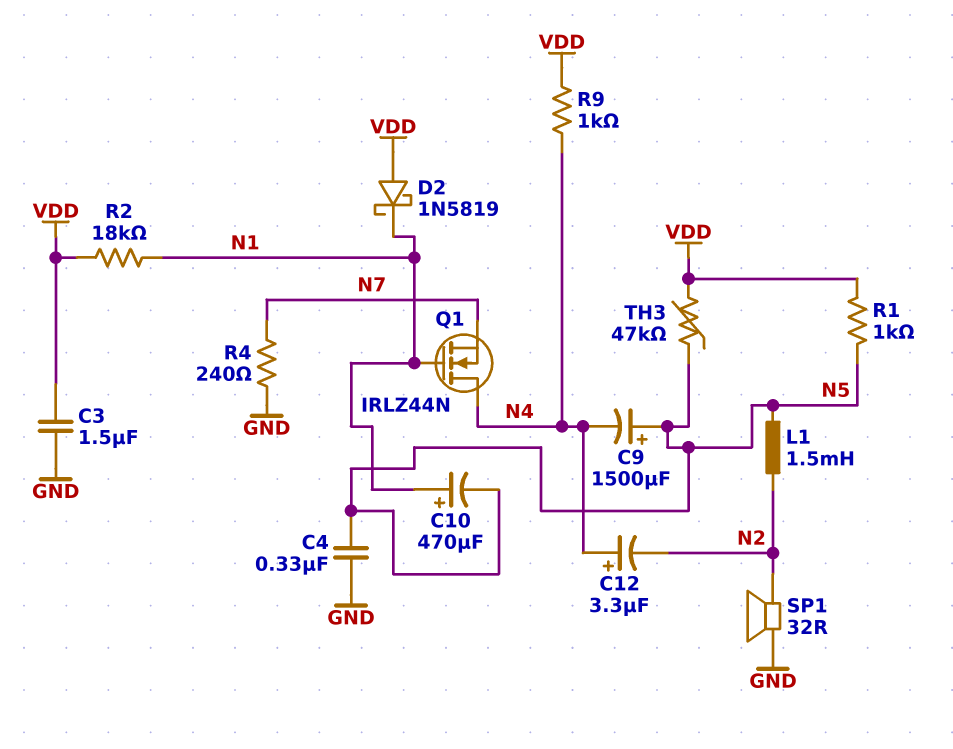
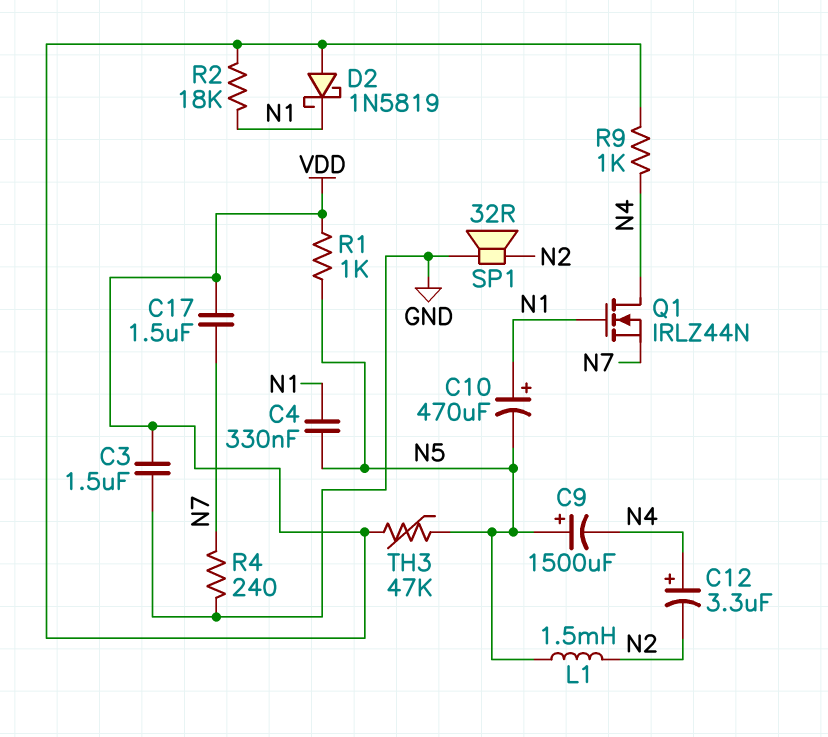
C4: 330nF (GND, N5) -> 330nF (N1, N5)
C17: none -> 1.5uF (N7, VDD)

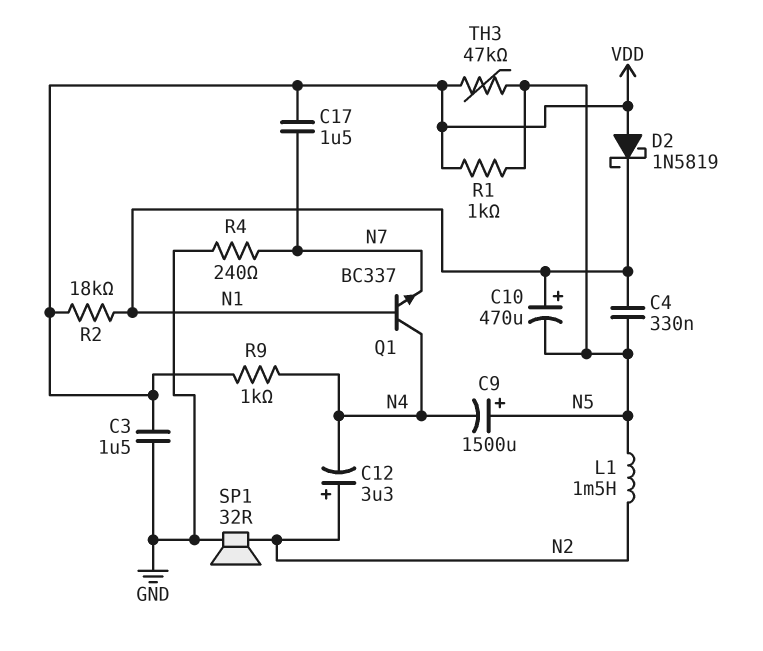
C12: 3.3uF (plus N4, minus N2) -> 3.3uF (plus N2, minus N4)
Q1: NMOS IRLZ44N (G N1, D N4, S N7) -> NPN BC337 (B N1, C N4, E N7)

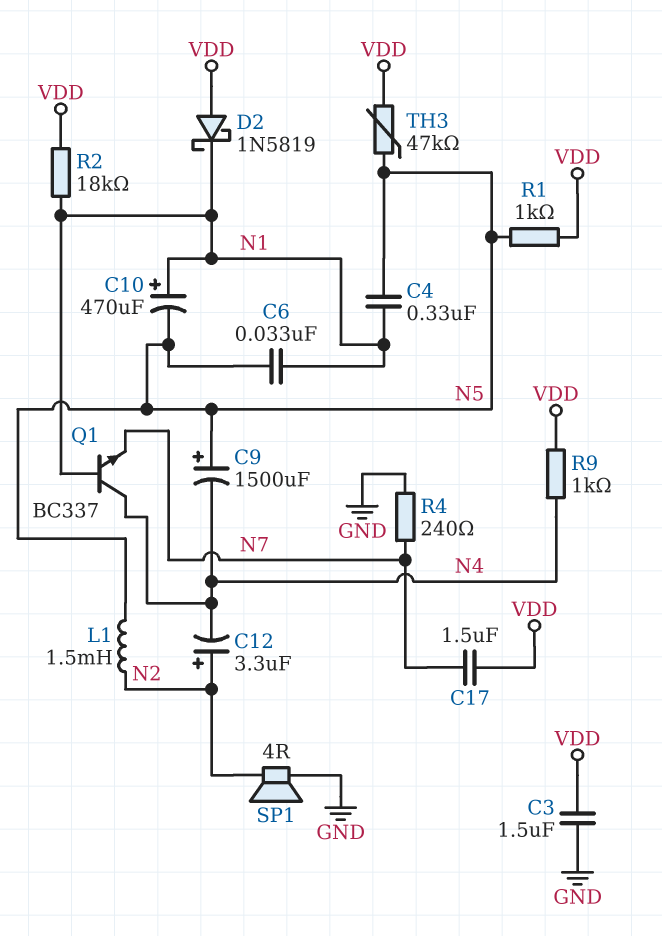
C6: none -> 33nF (N1, N5)
SP1: speaker 32R (GND, N2) -> speaker 4R (GND, N2)

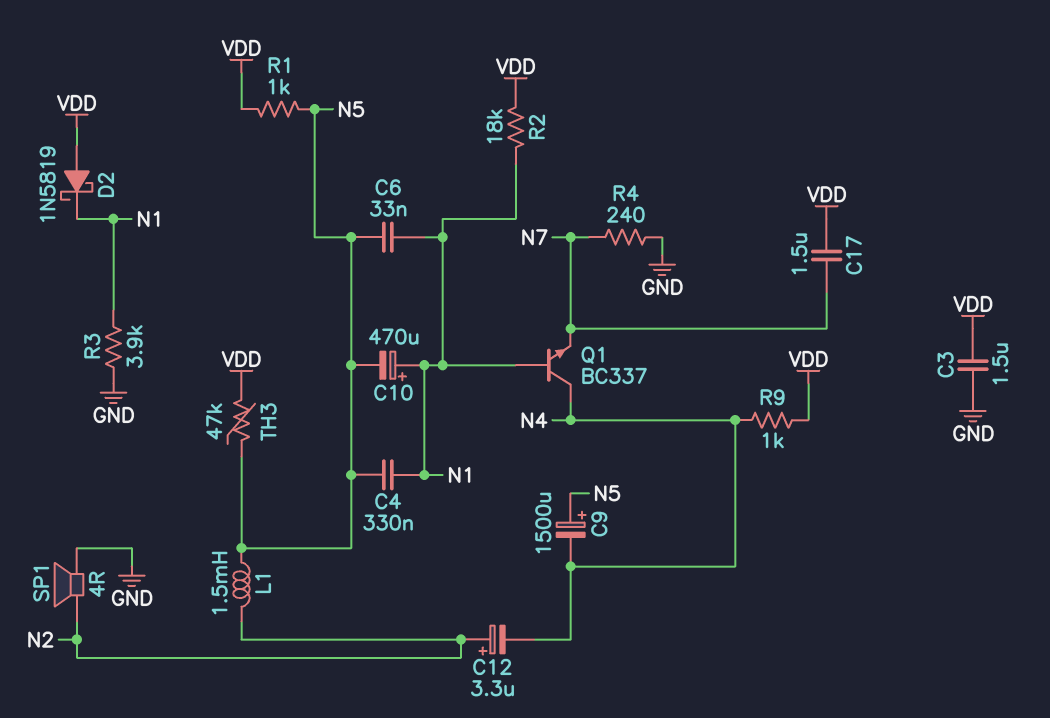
R3: none -> 3.9k (GND, N1)

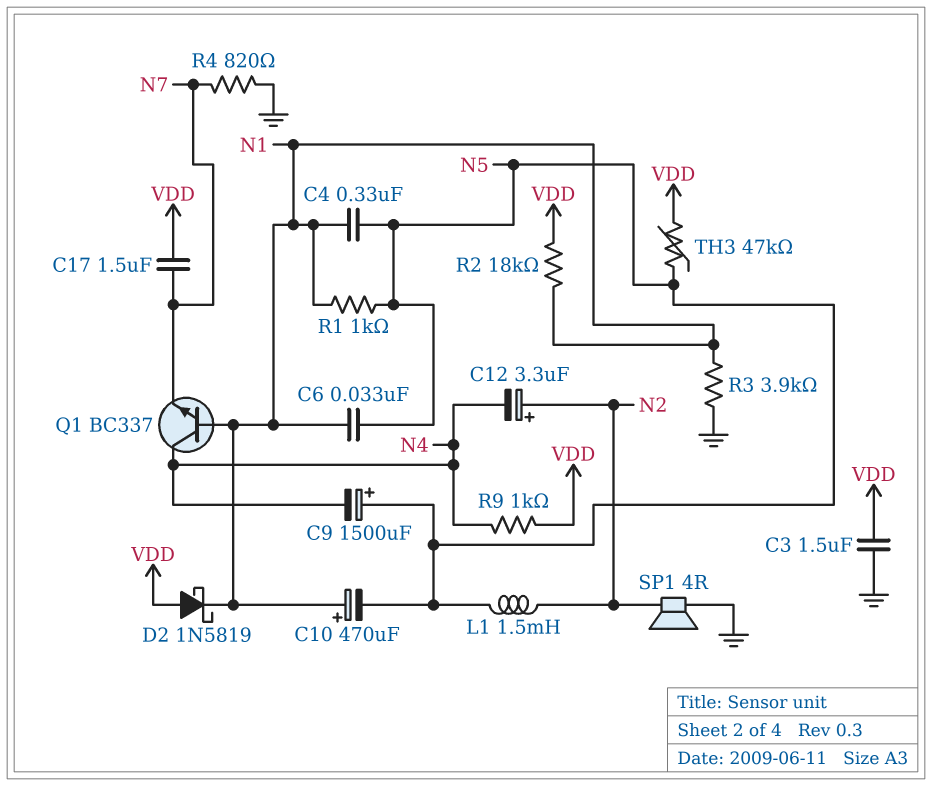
R1: 1k (N5, VDD) -> 1k (N1, N5)
R4: 240 (GND, N7) -> 820 (GND, N7)

